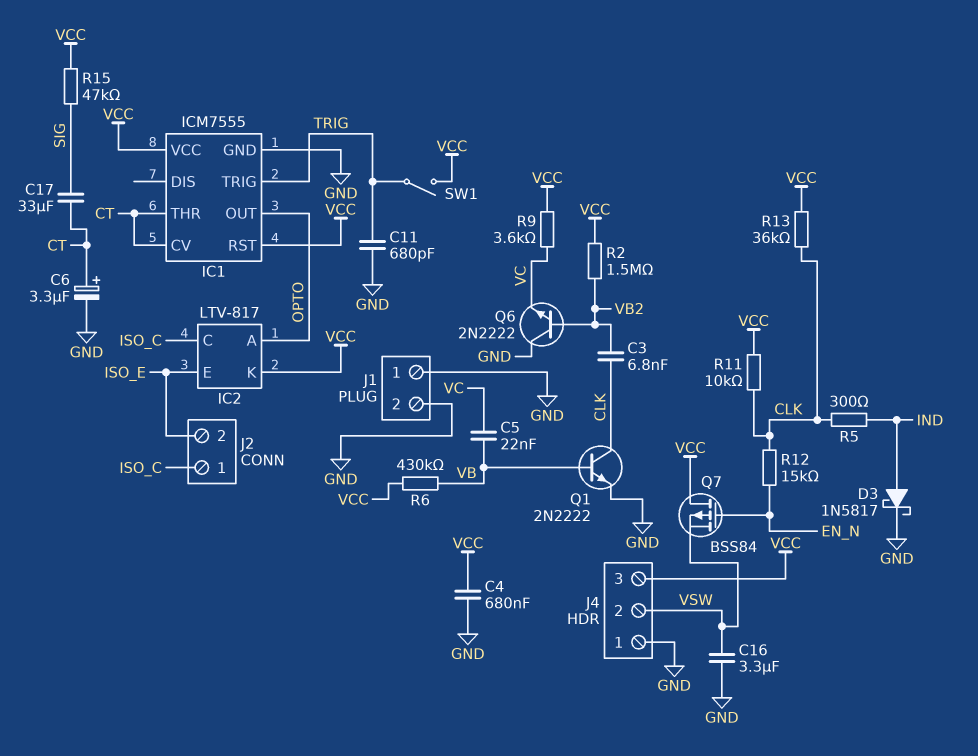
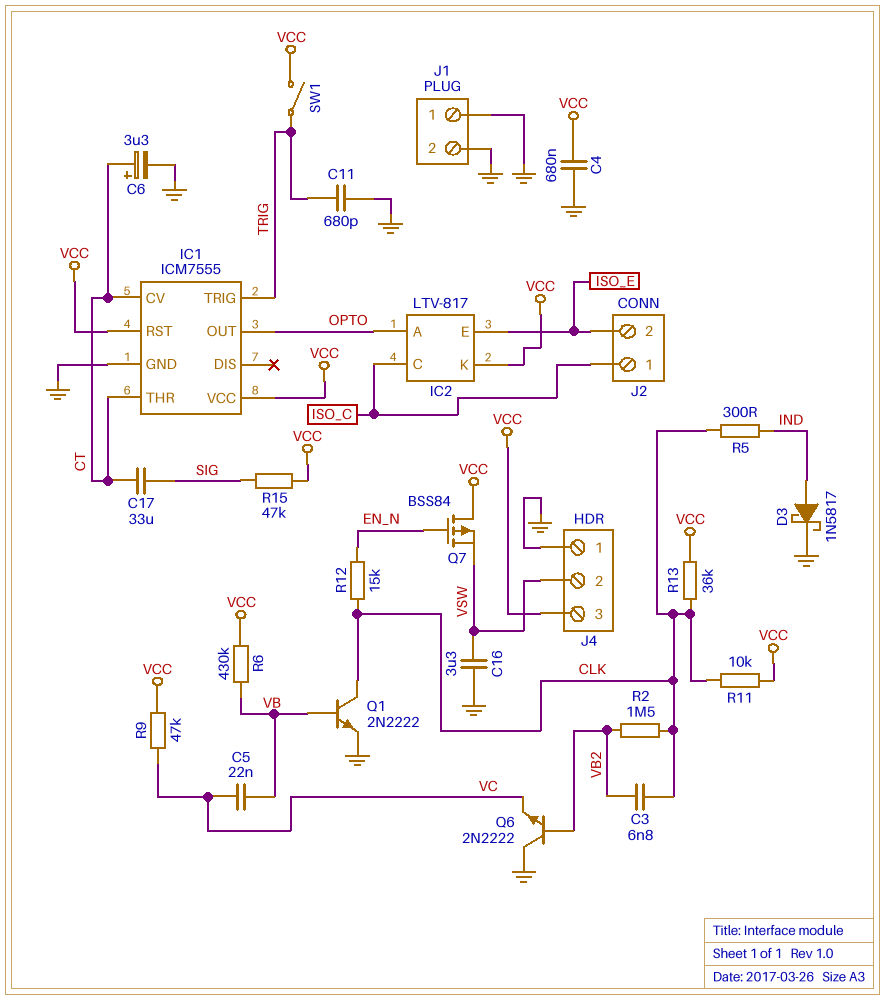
R2: 1.5M (VB2, VCC) -> 1.5M (CLK, VB2)
R9: 3.6k (VC, VCC) -> 47k (VC, VCC)

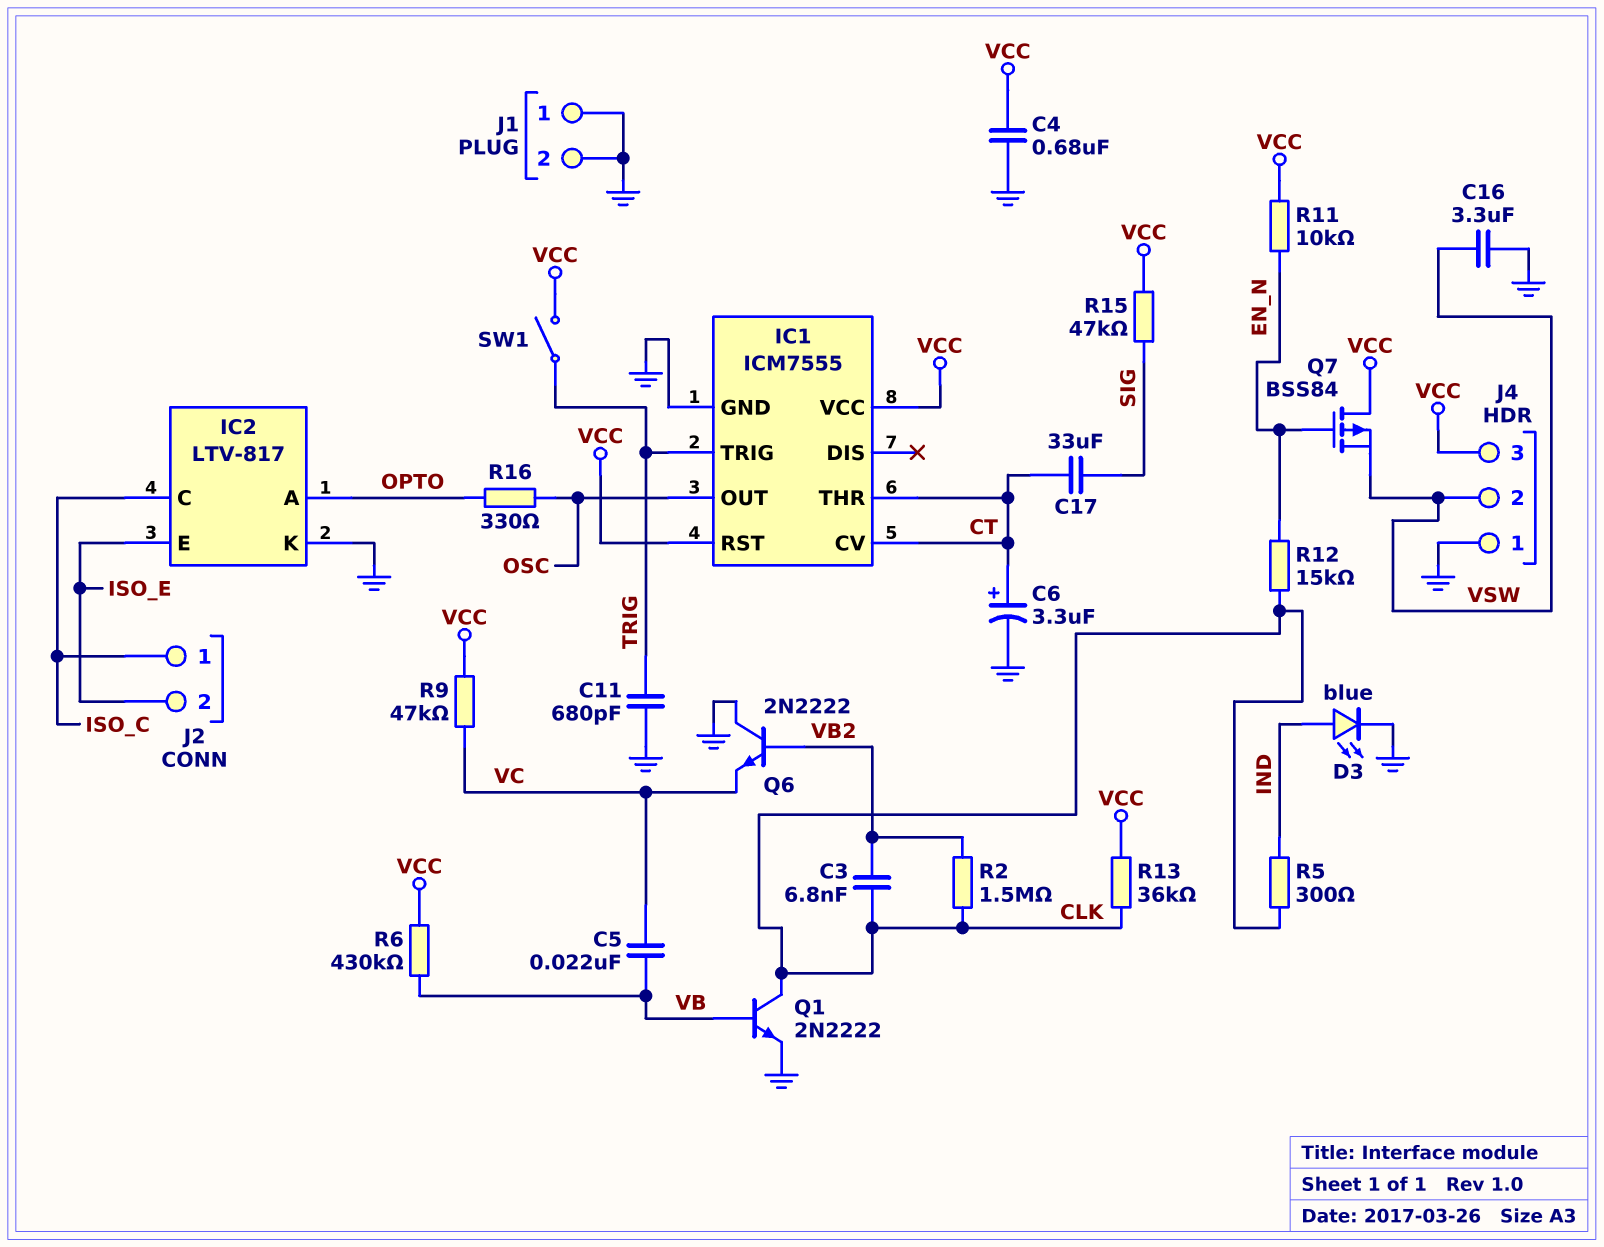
D3: schottky 1N5817 (A IND, K GND) -> LED blue (A IND, K GND)
IC1 pin OUT: OPTO -> OSC
IC2 pin K: VCC -> GND
R11: 10k (CLK, VCC) -> 10k (EN_N, VCC)
R16: none -> 330 (OPTO, OSC)

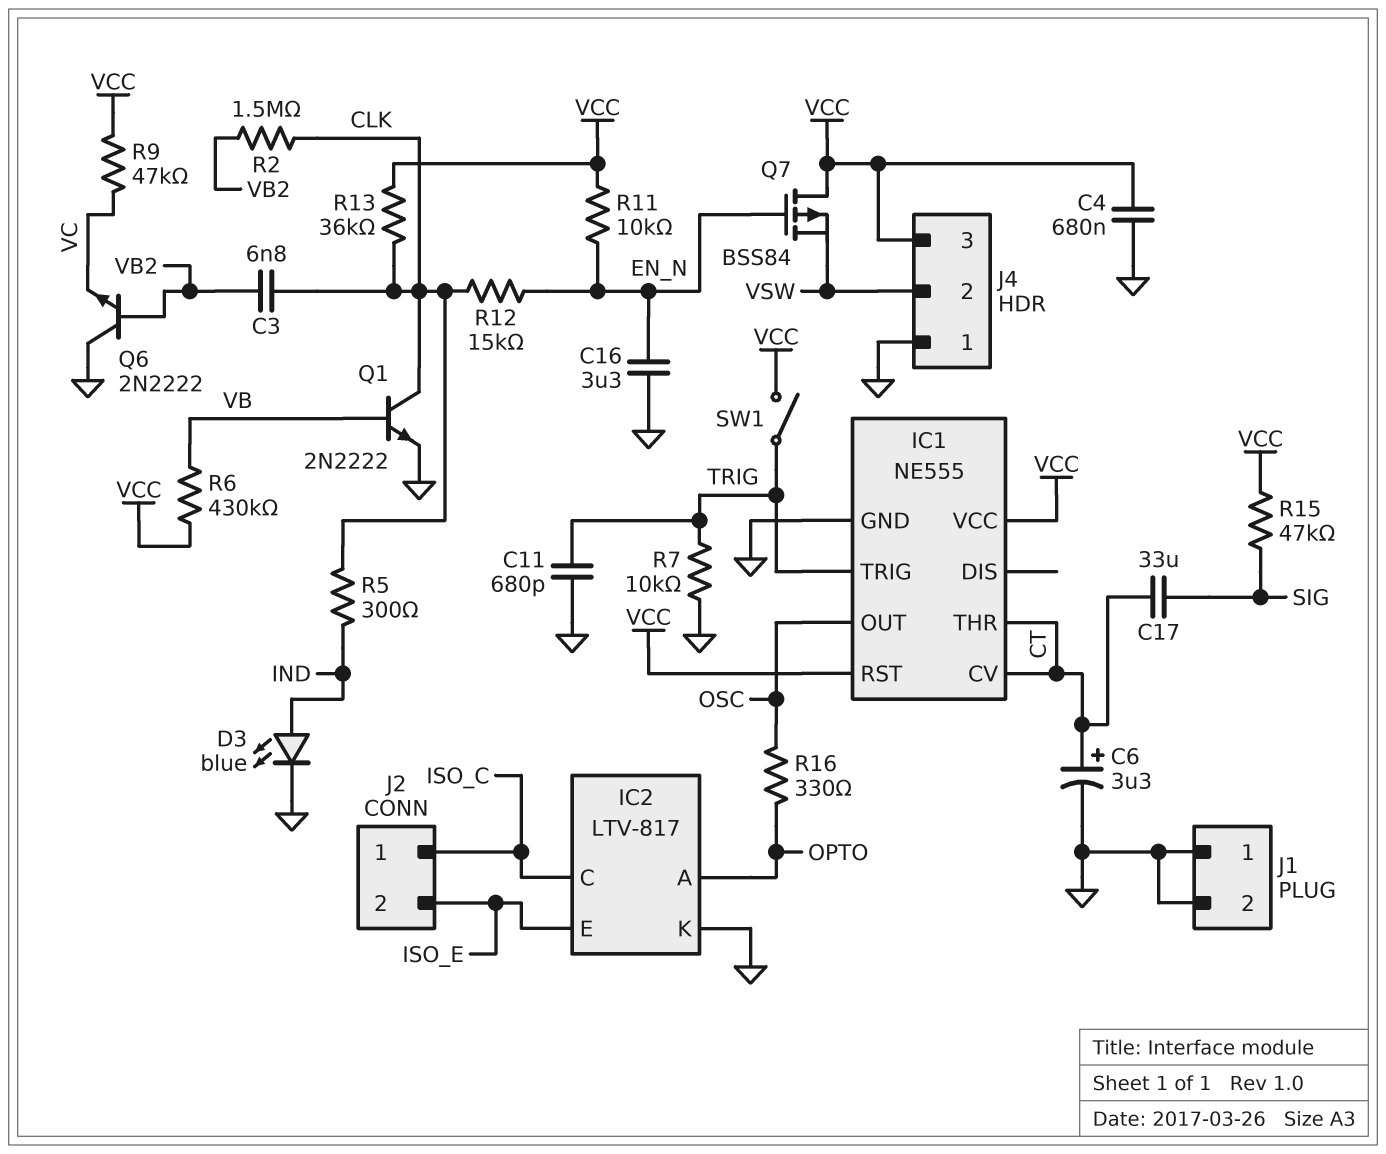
C5: 22nF (VB, VC) -> none
C16: 3.3uF (GND, VSW) -> 3.3uF (EN_N, GND)
IC1: ICM7555 -> NE555
R7: none -> 10k (GND, TRIG)

